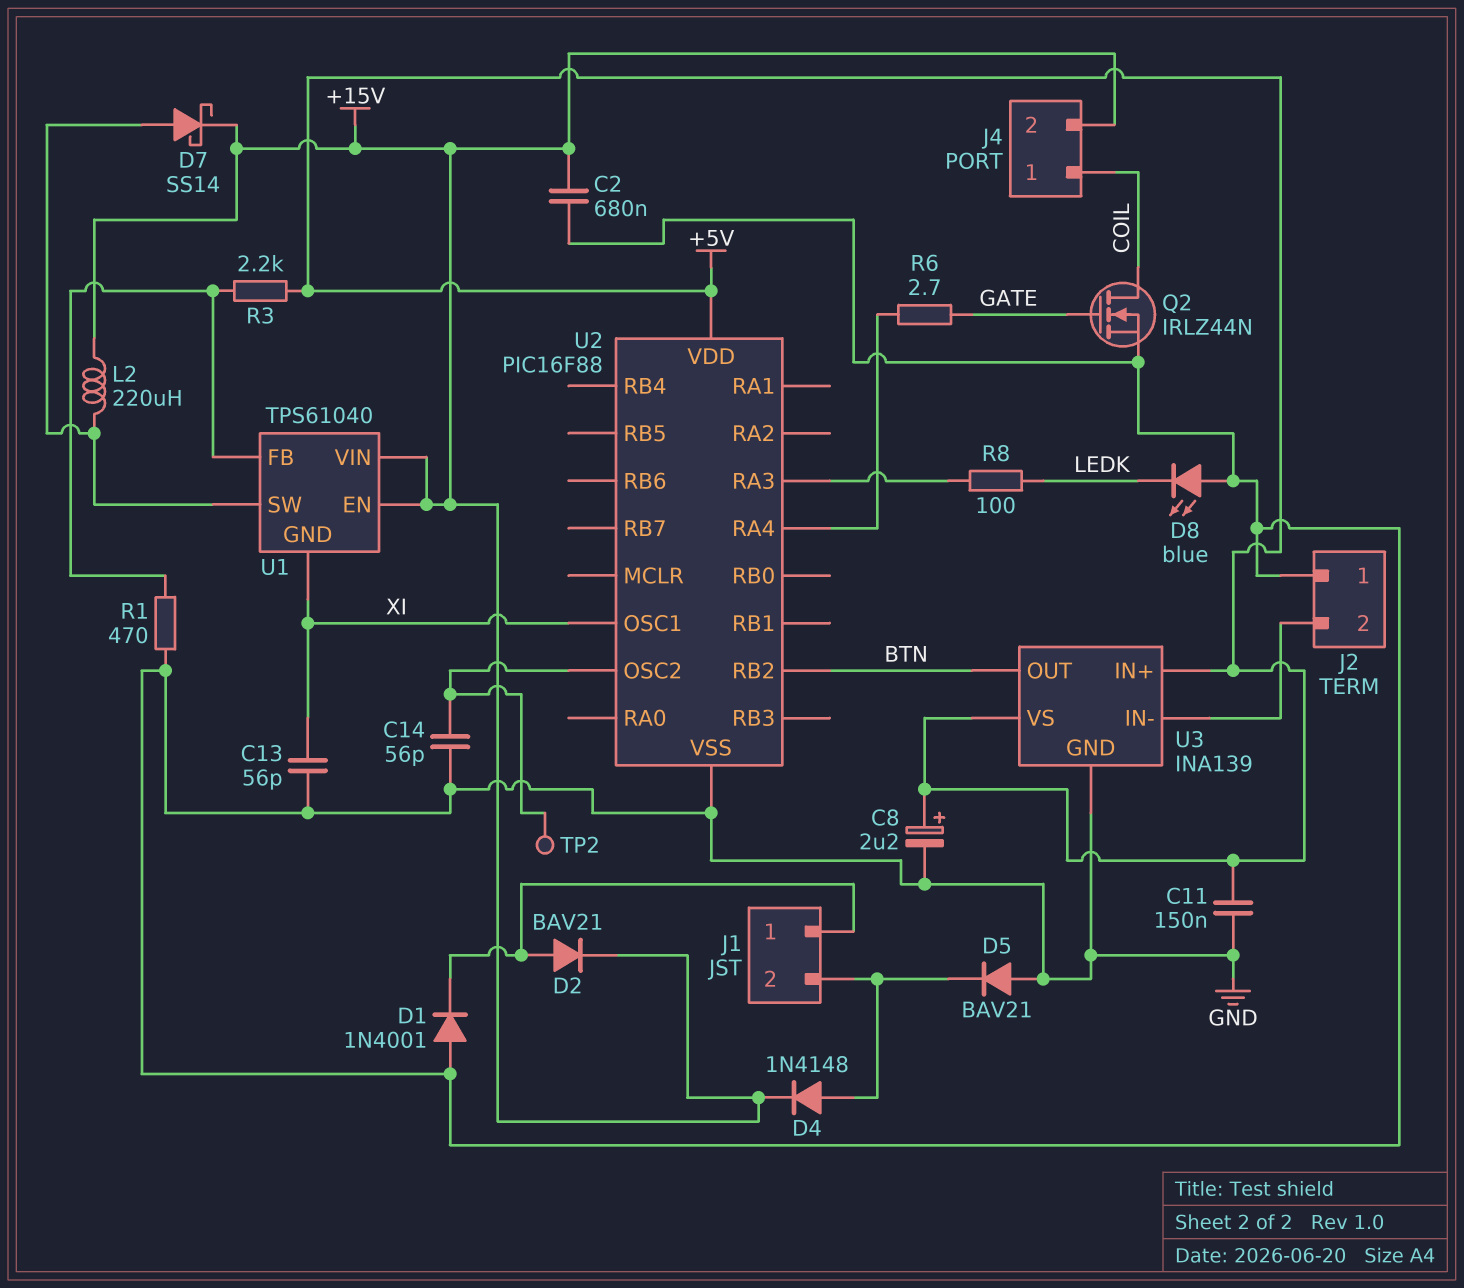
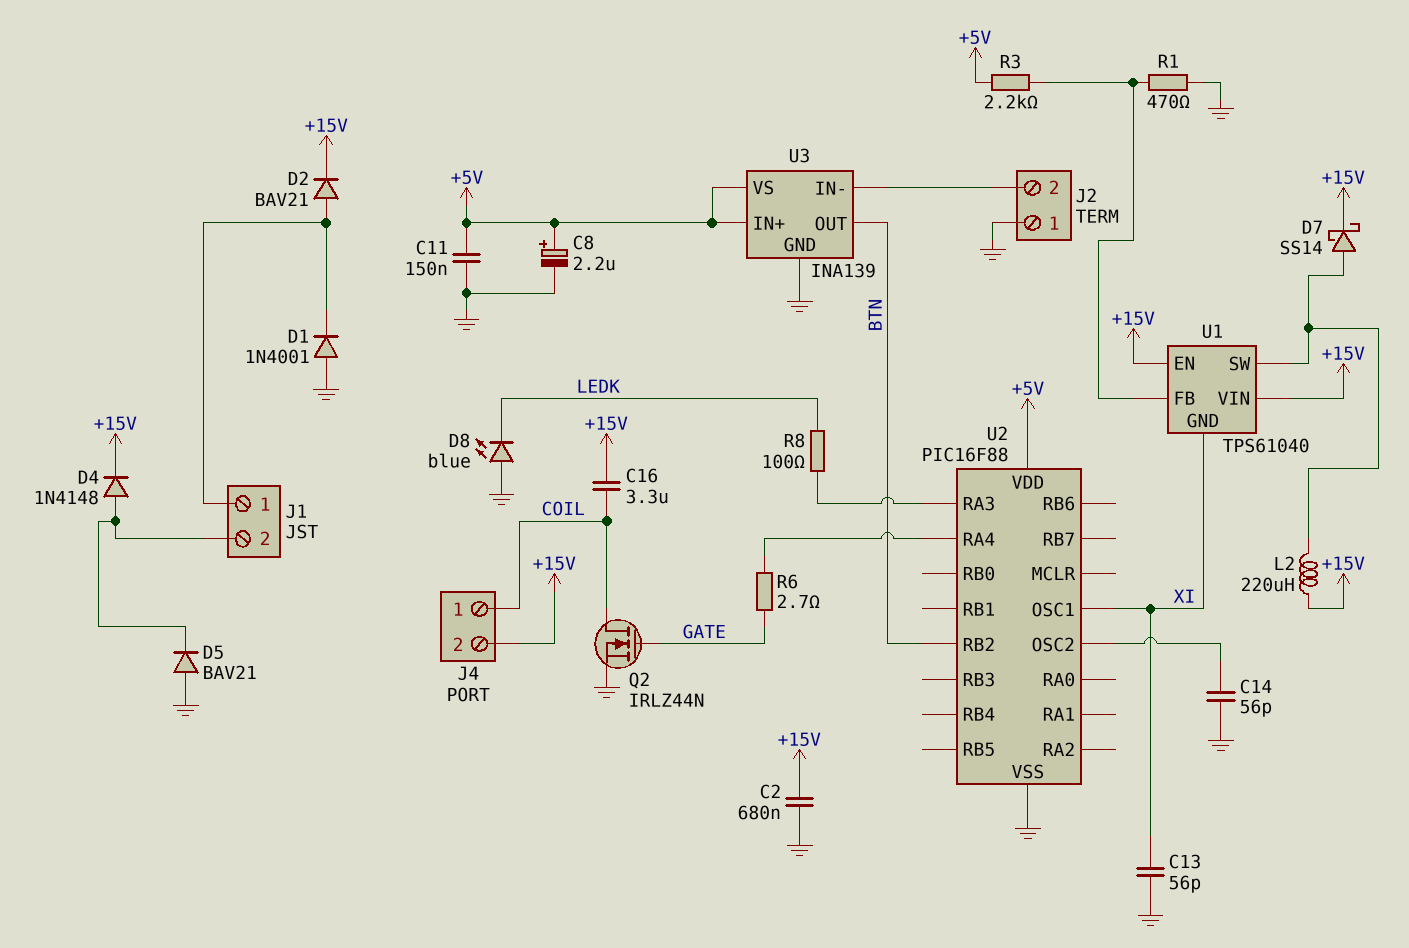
C16: none -> 3.3uF (+15V, COIL)
TP2: test point (U2/OSC2) -> none

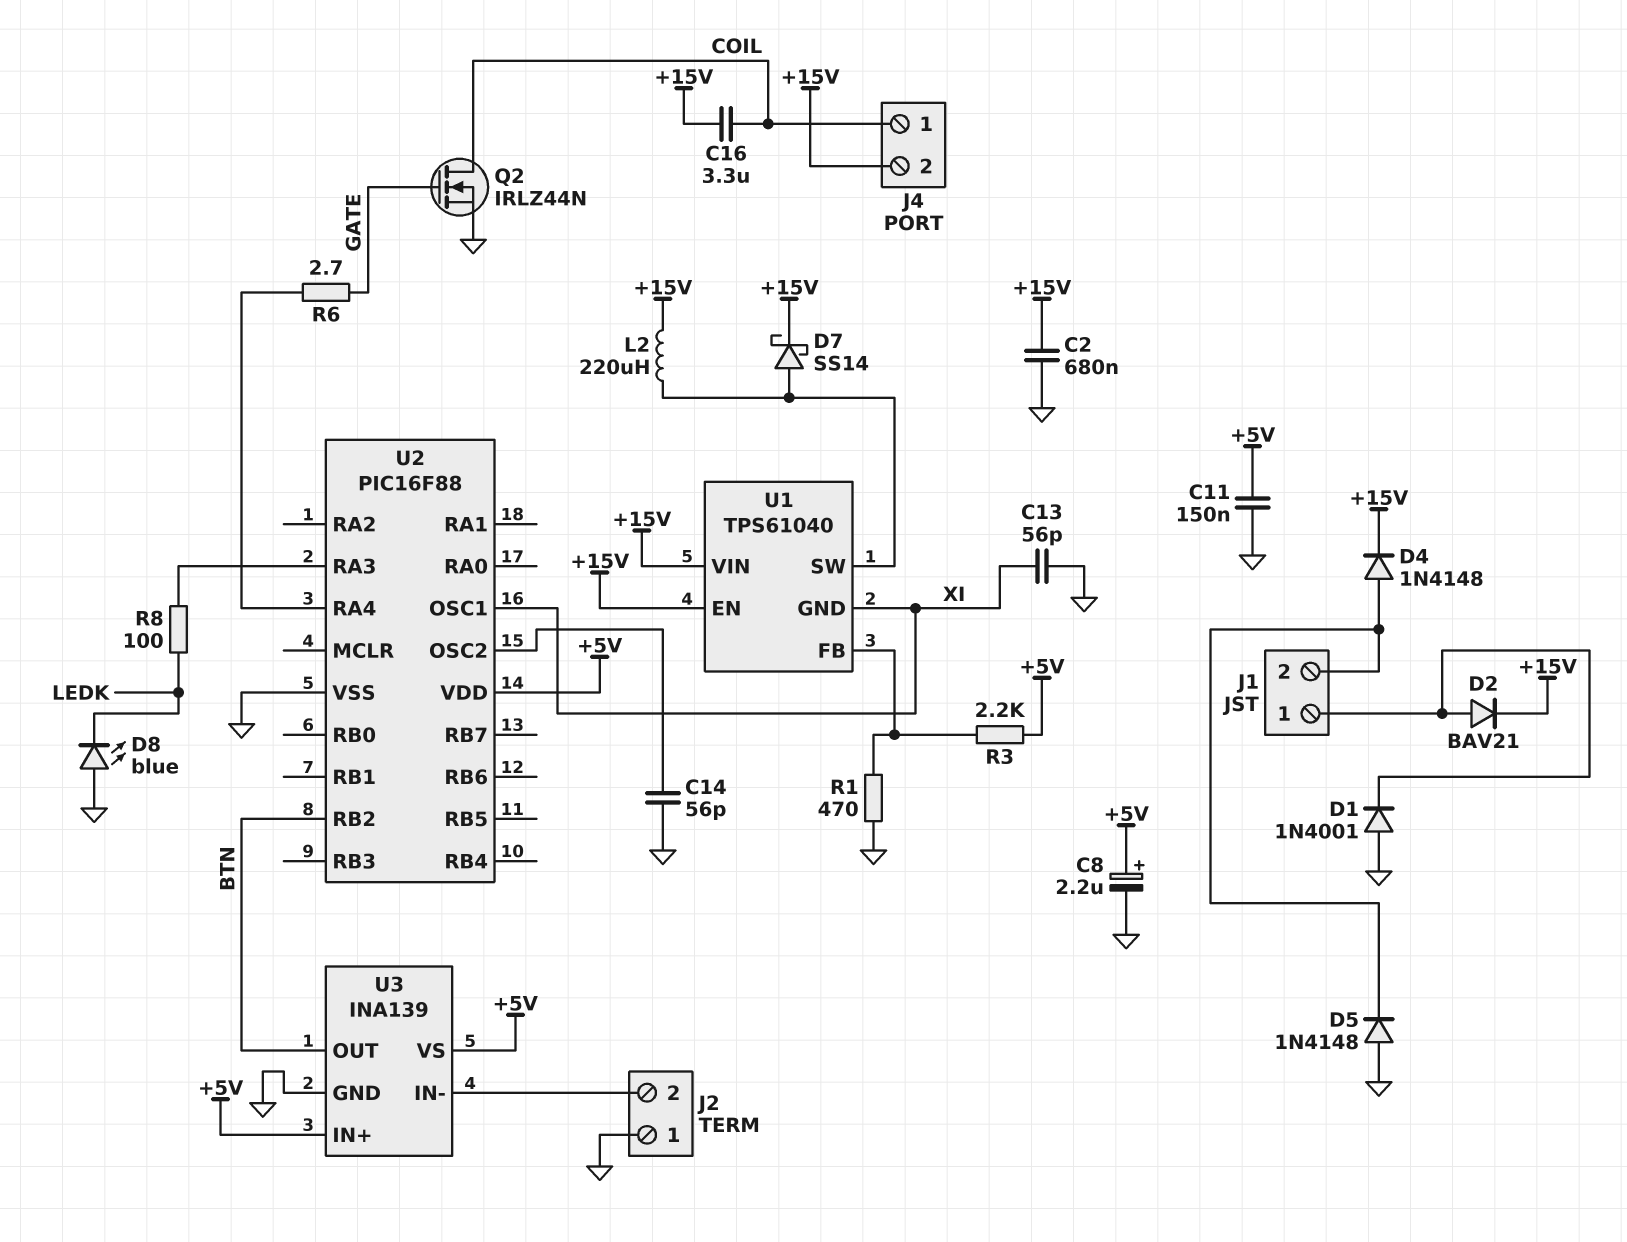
D5: diode BAV21 (A GND, K J1/2) -> diode 1N4148 (A GND, K J1/2)

